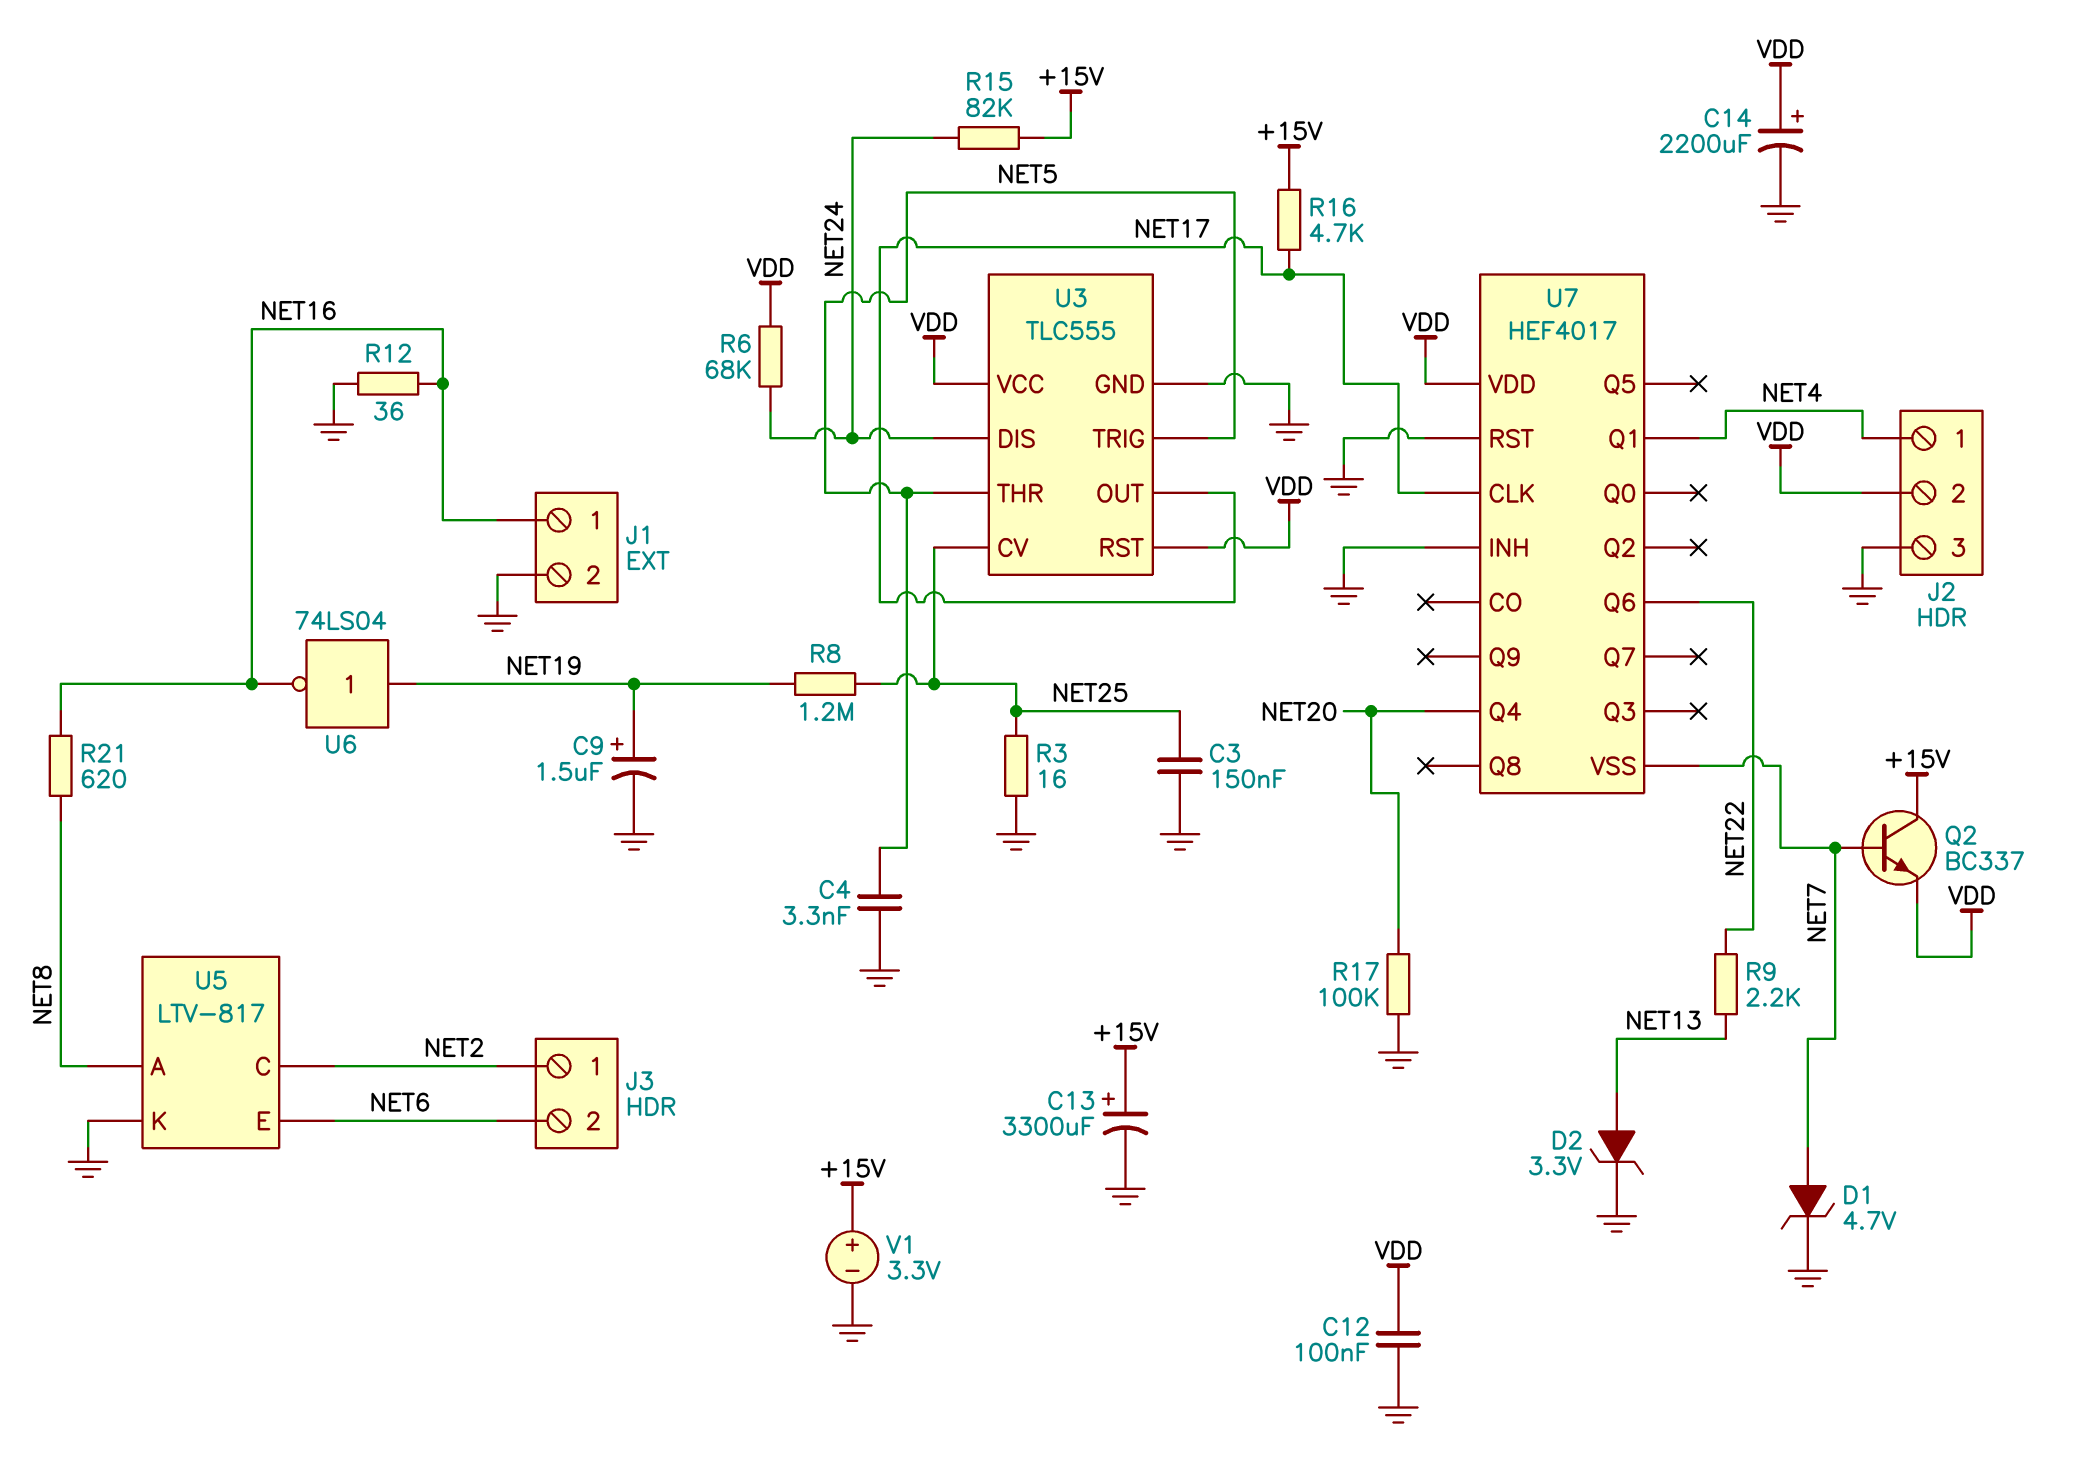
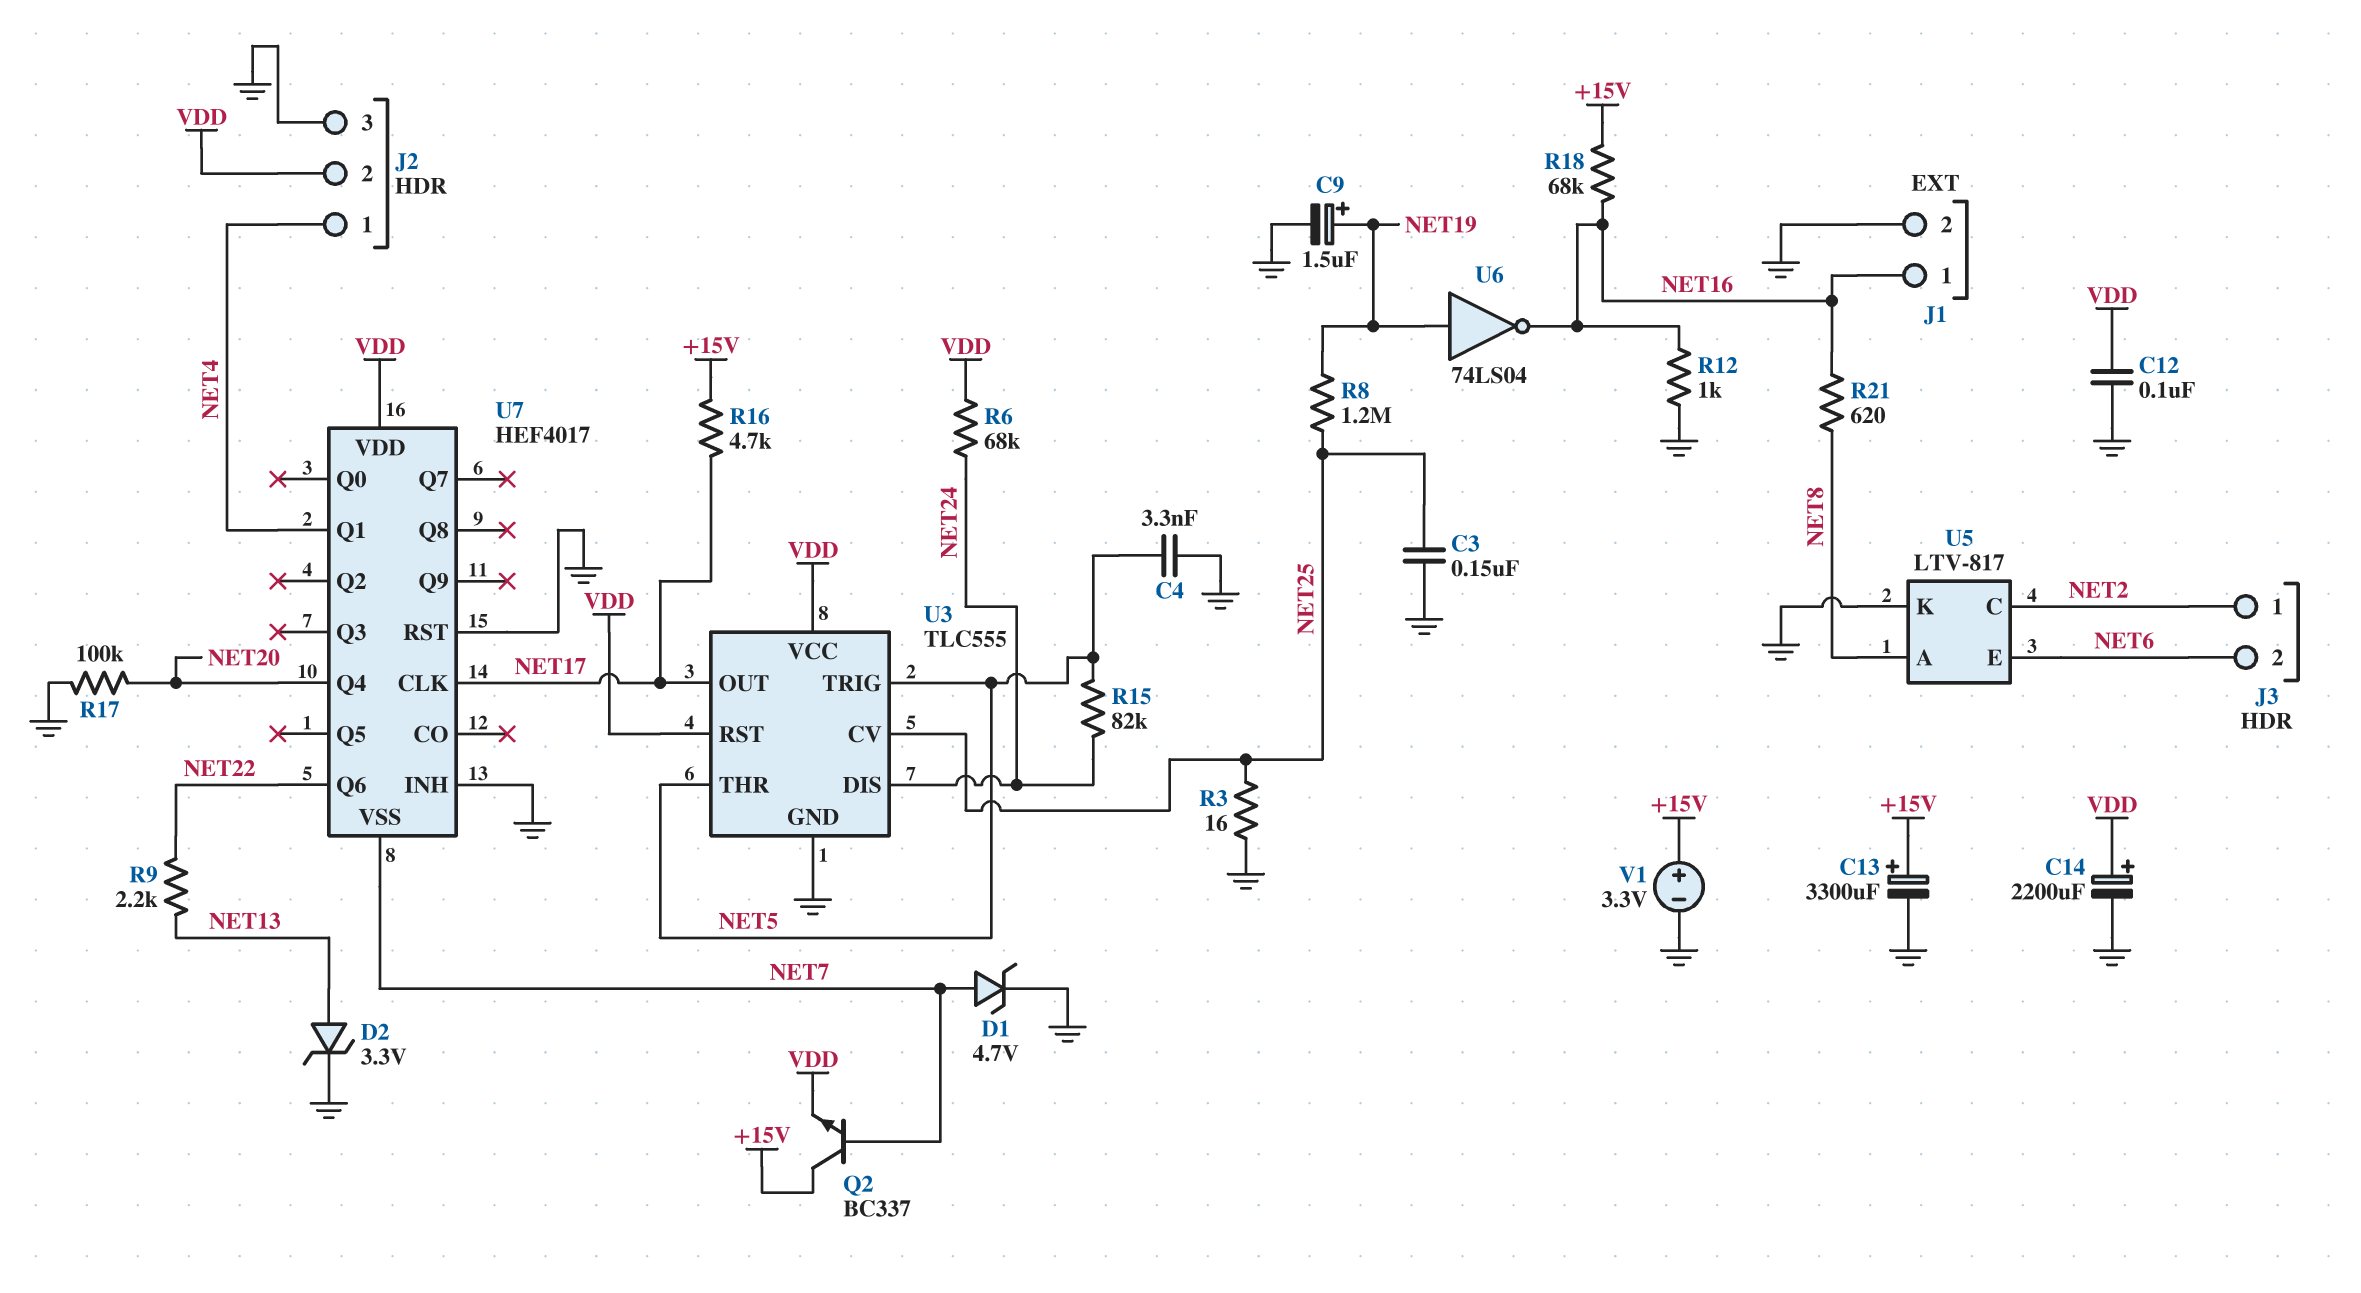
R12: 36 (GND, NET16) -> 1k (GND, NET16)
R15: 82k (+15V, NET24) -> 82k (NET5, NET24)
R18: none -> 68k (+15V, NET16)

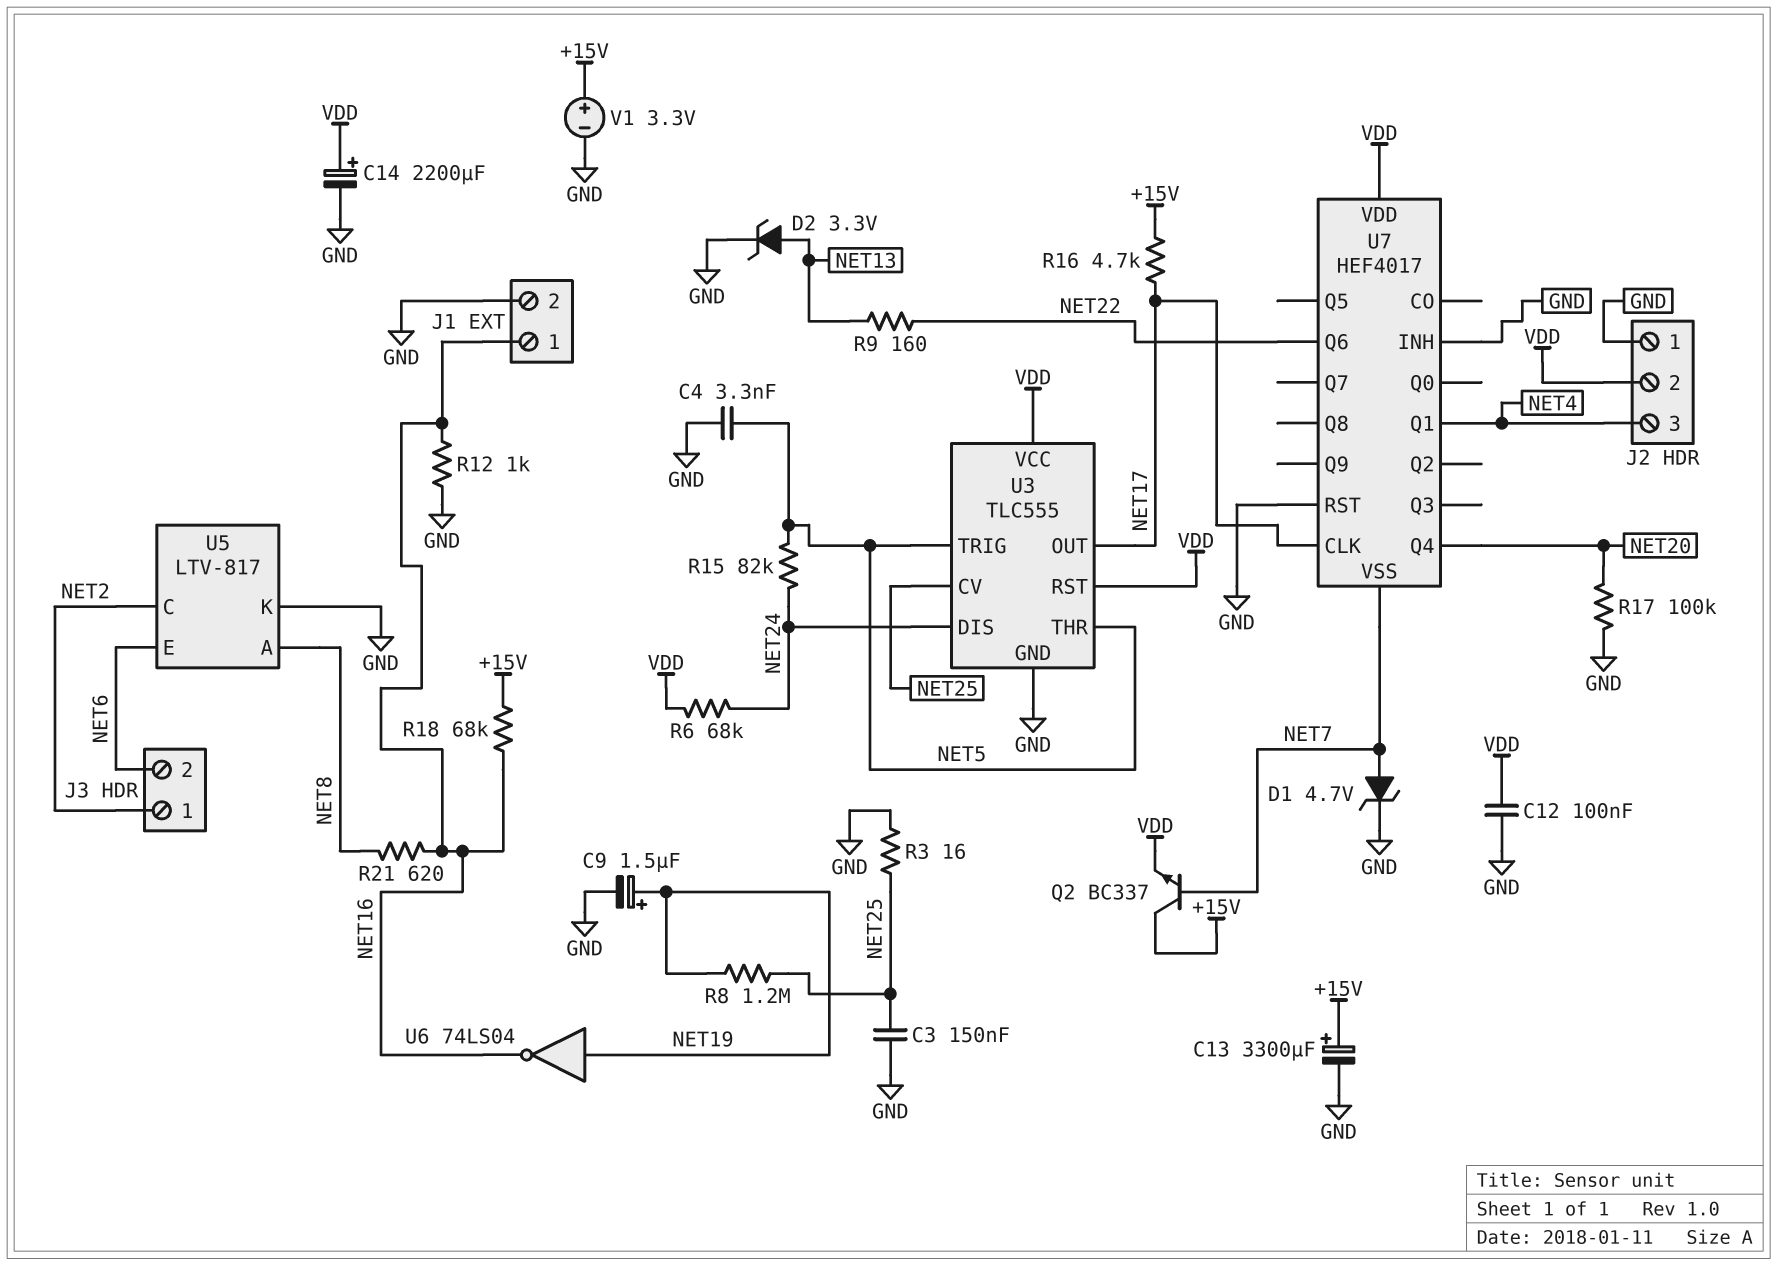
J2 pin 1: NET4 -> GND
J2 pin 3: GND -> NET4
R9: 2.2k (NET13, NET22) -> 160 (NET13, NET22)

